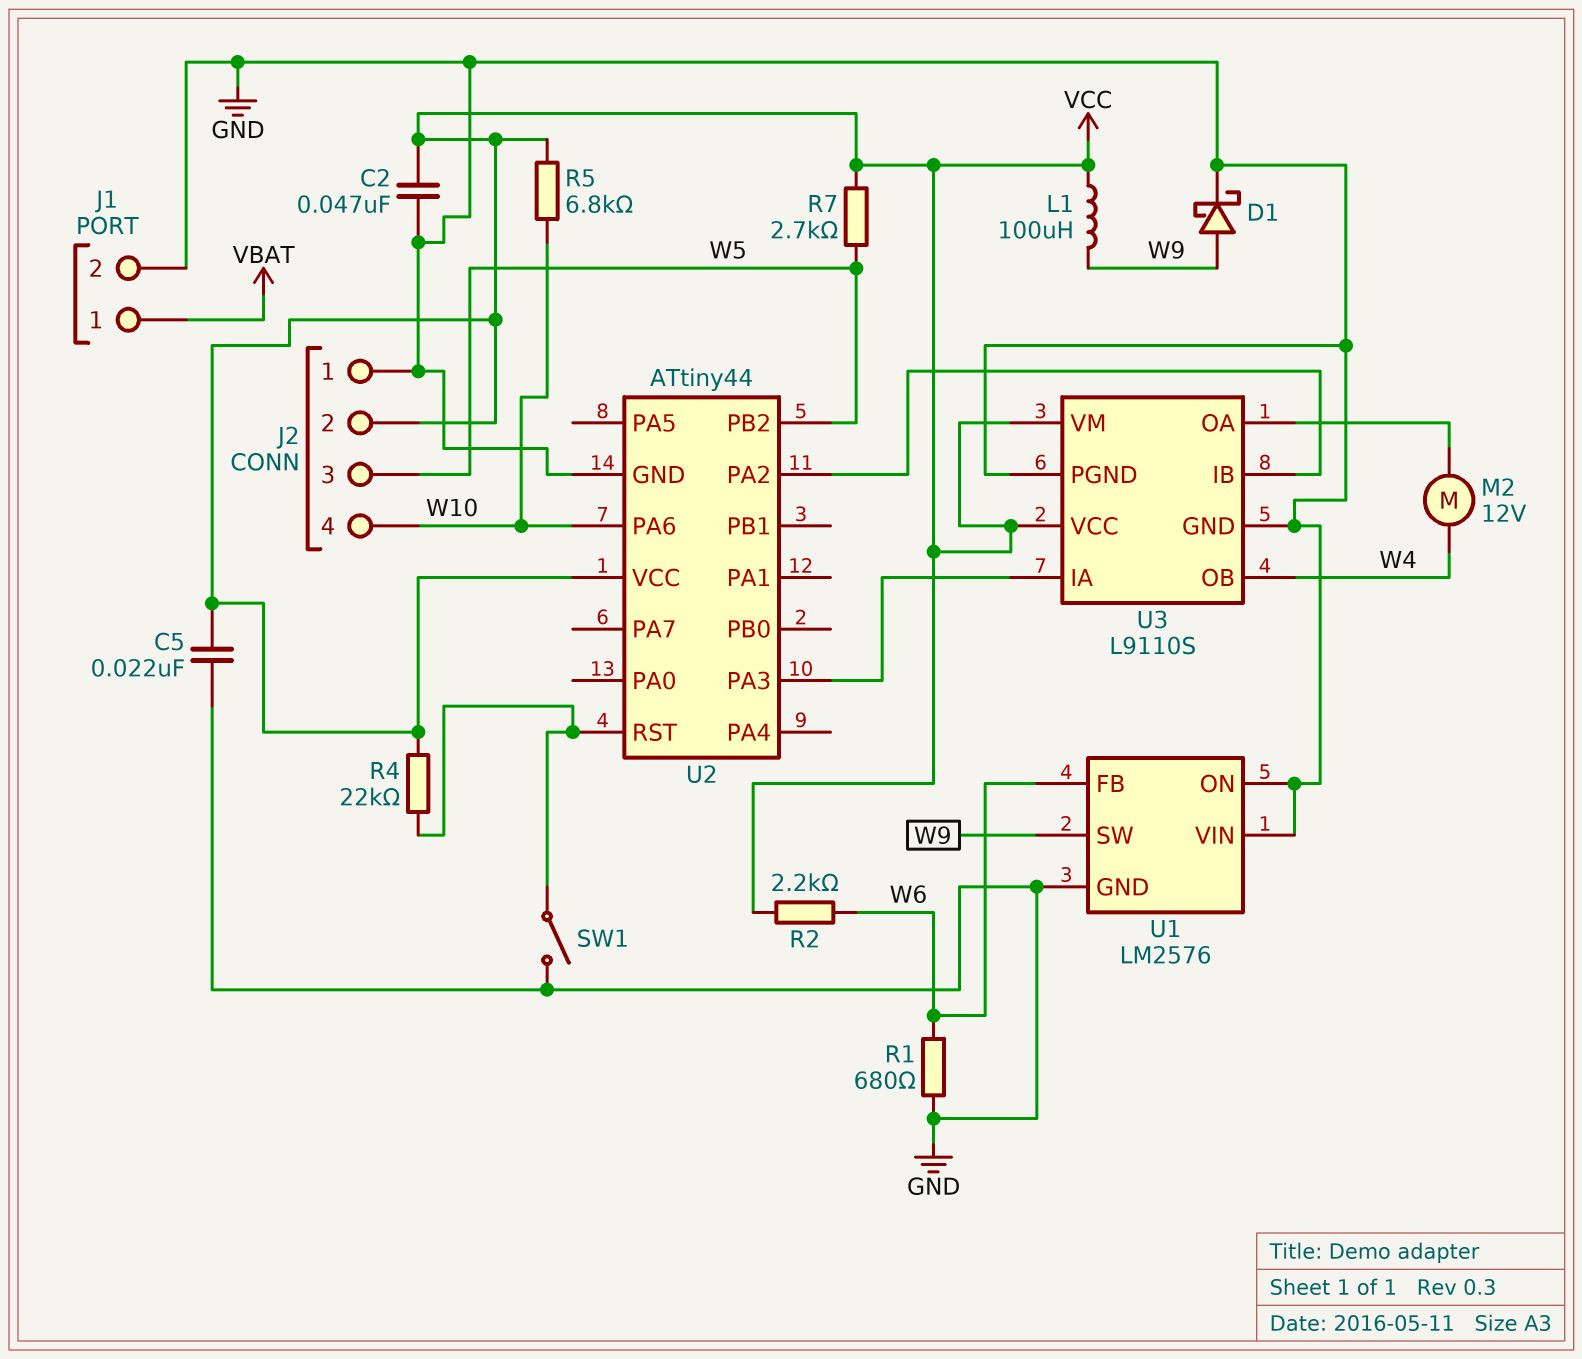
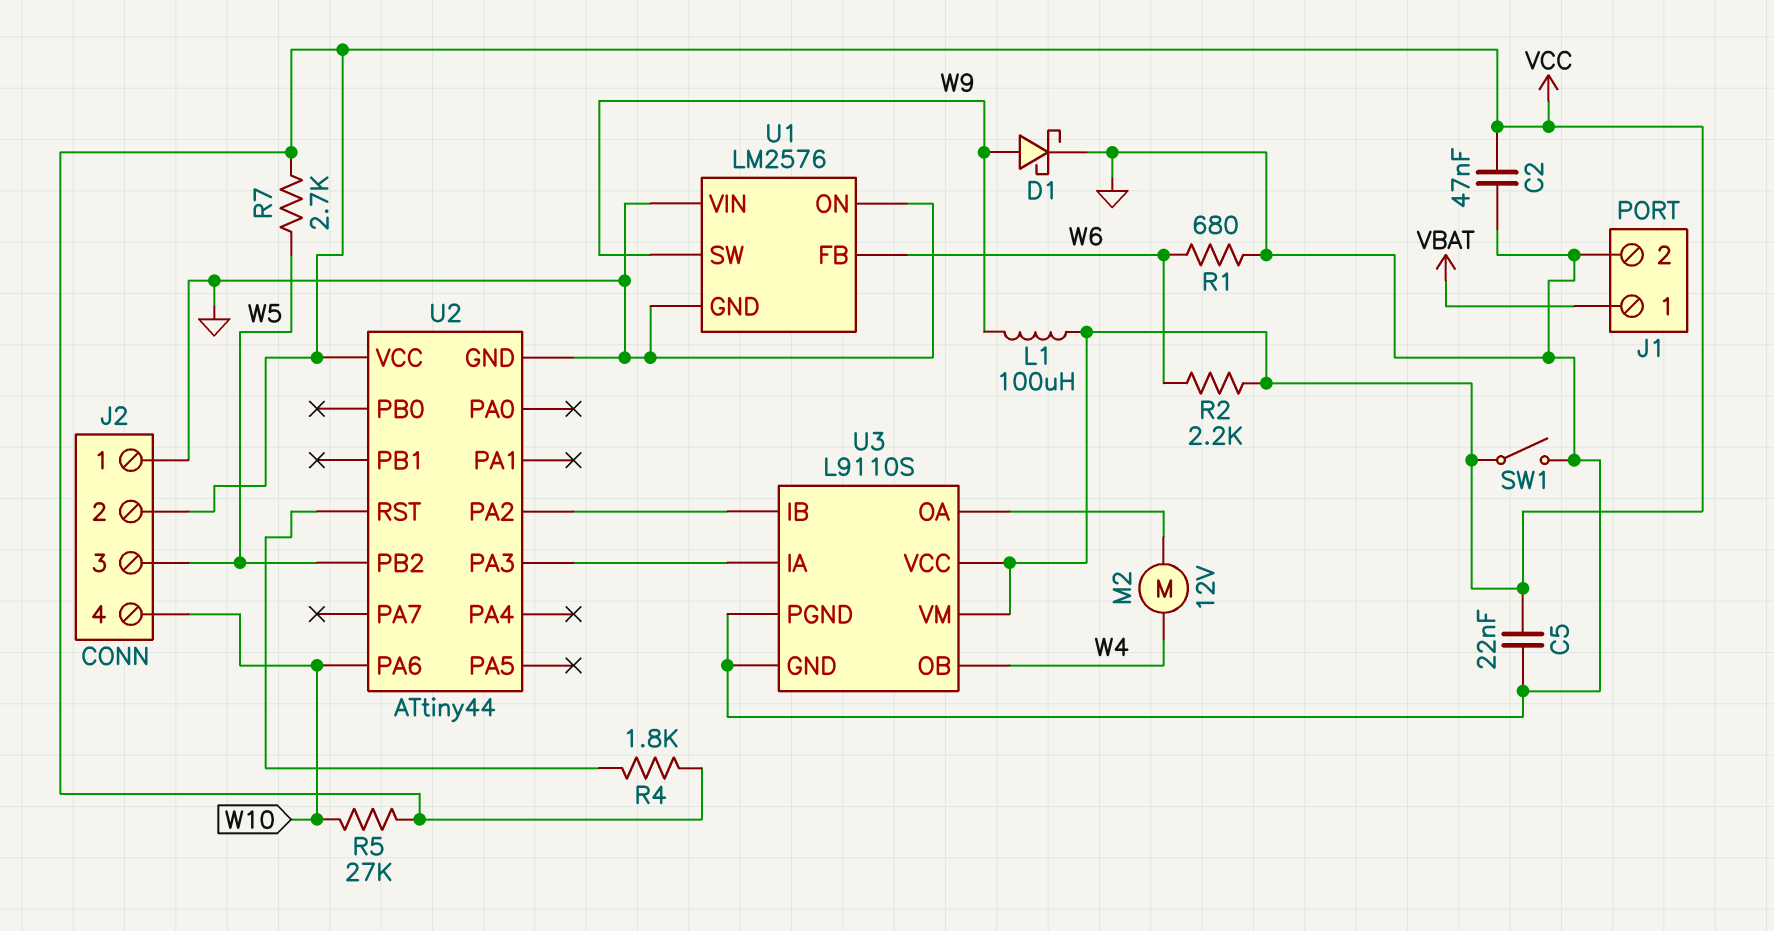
R4: 22k (U2/RST, VCC) -> 1.8k (U2/RST, VCC)
R5: 6.8k (VCC, W10) -> 27k (VCC, W10)
SW1: switch (GND, U2/RST) -> switch (GND, VCC)

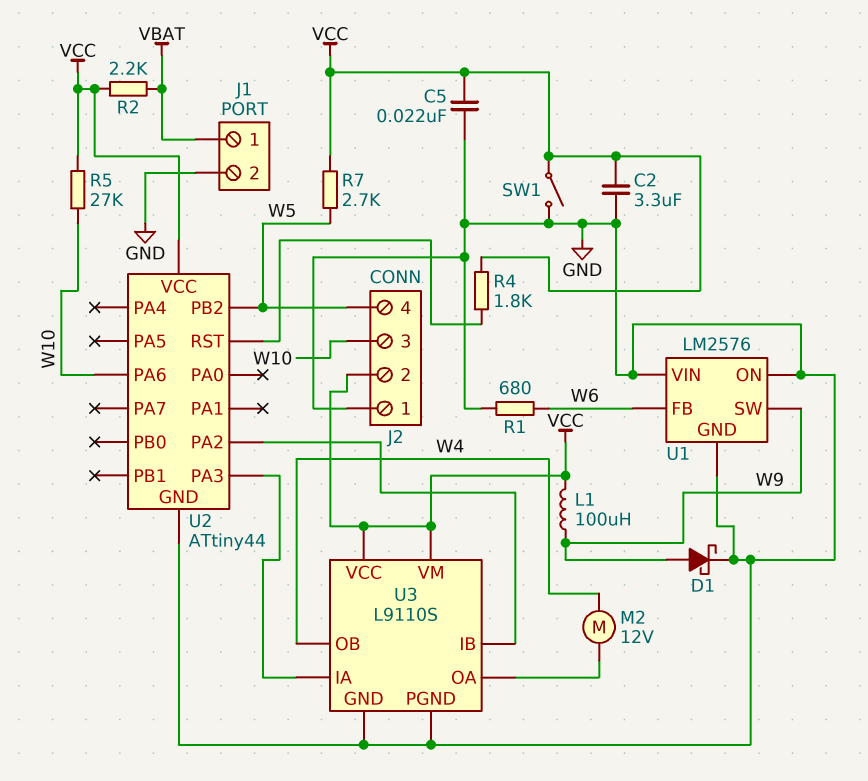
C2: 47nF (GND, VCC) -> 3.3uF (GND, VCC)
J2 pin 3: W5 -> W10
J2 pin 4: W10 -> W5
R2: 2.2k (VCC, W6) -> 2.2k (VBAT, VCC)

